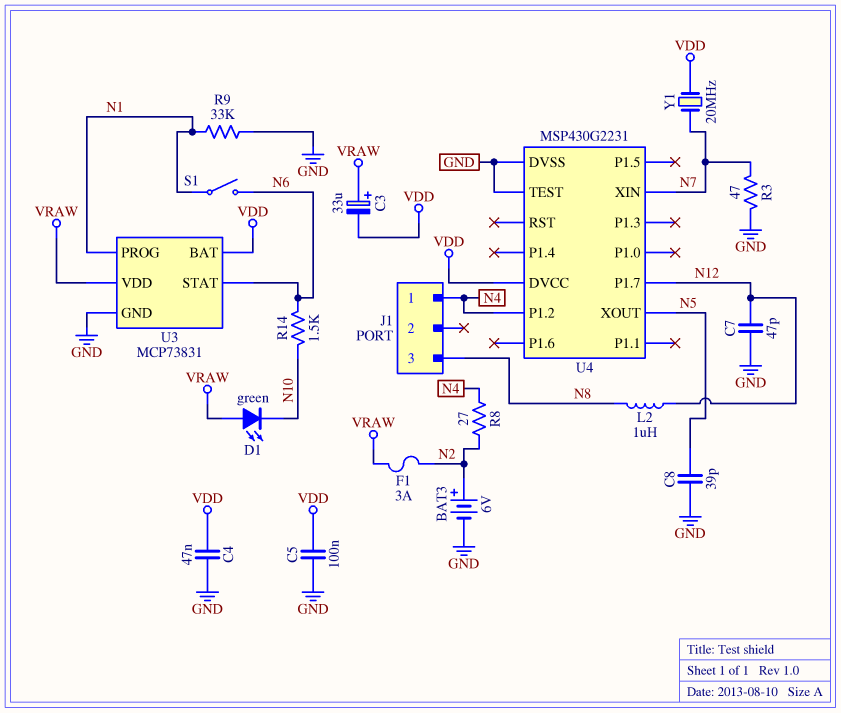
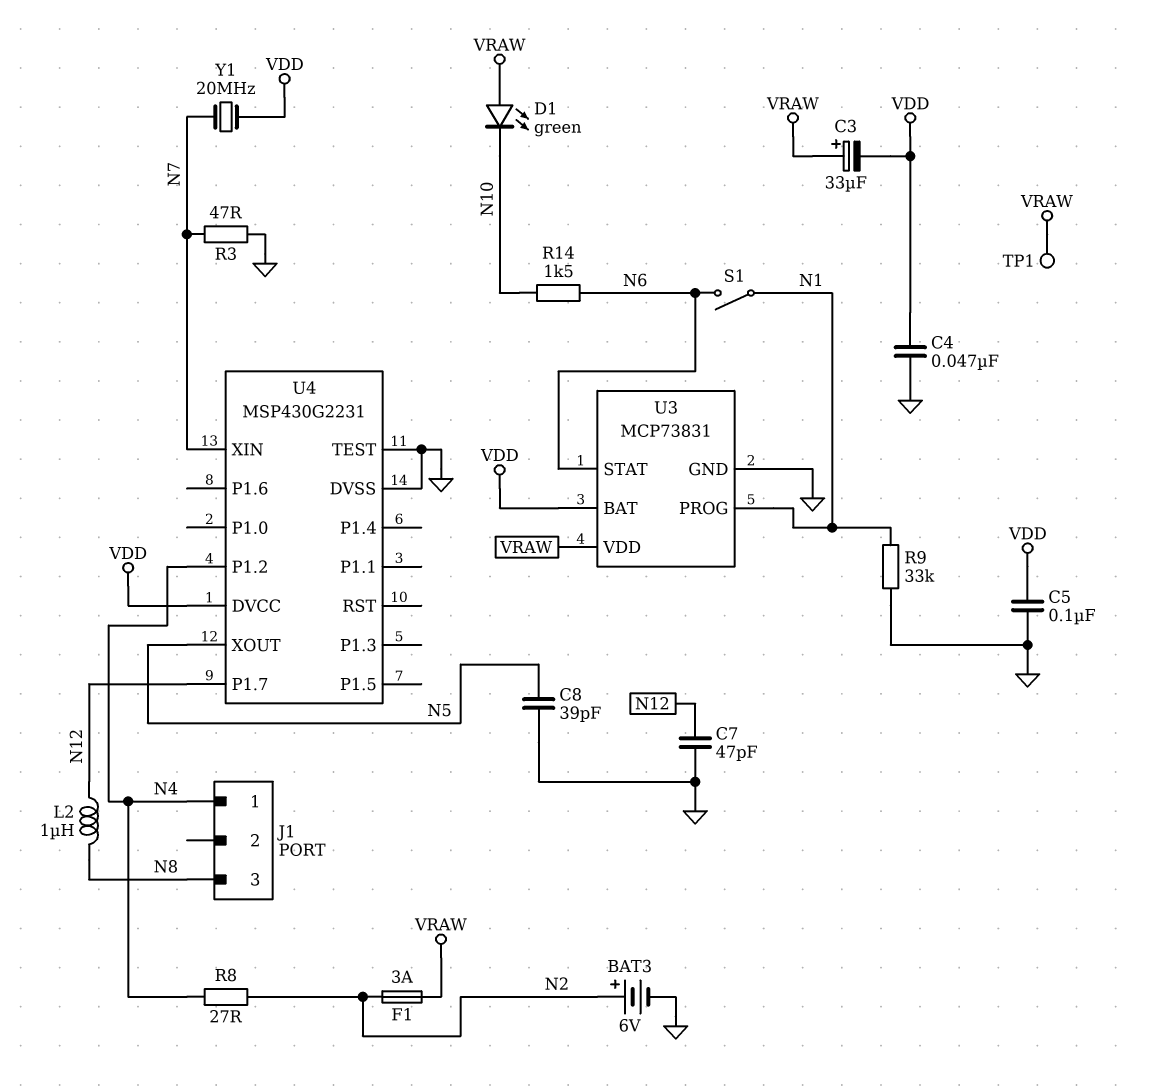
TP1: none -> test point (VRAW)

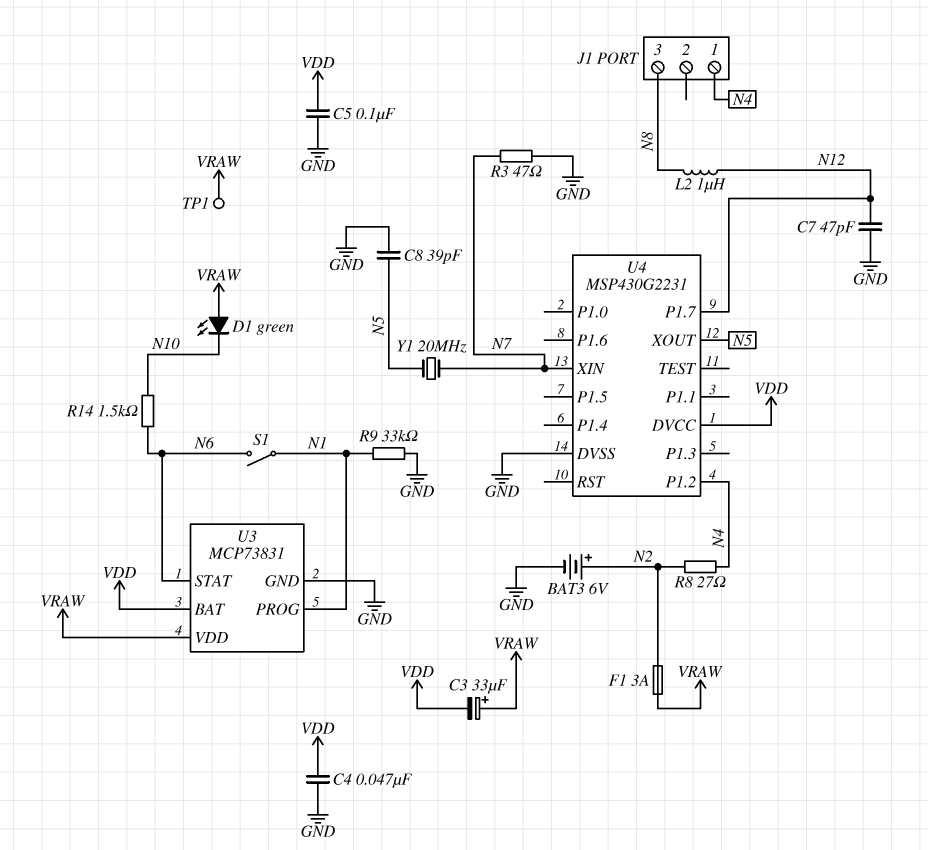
U4 pin TEST: GND -> none
Y1: 20MHz (N7, VDD) -> 20MHz (N5, N7)

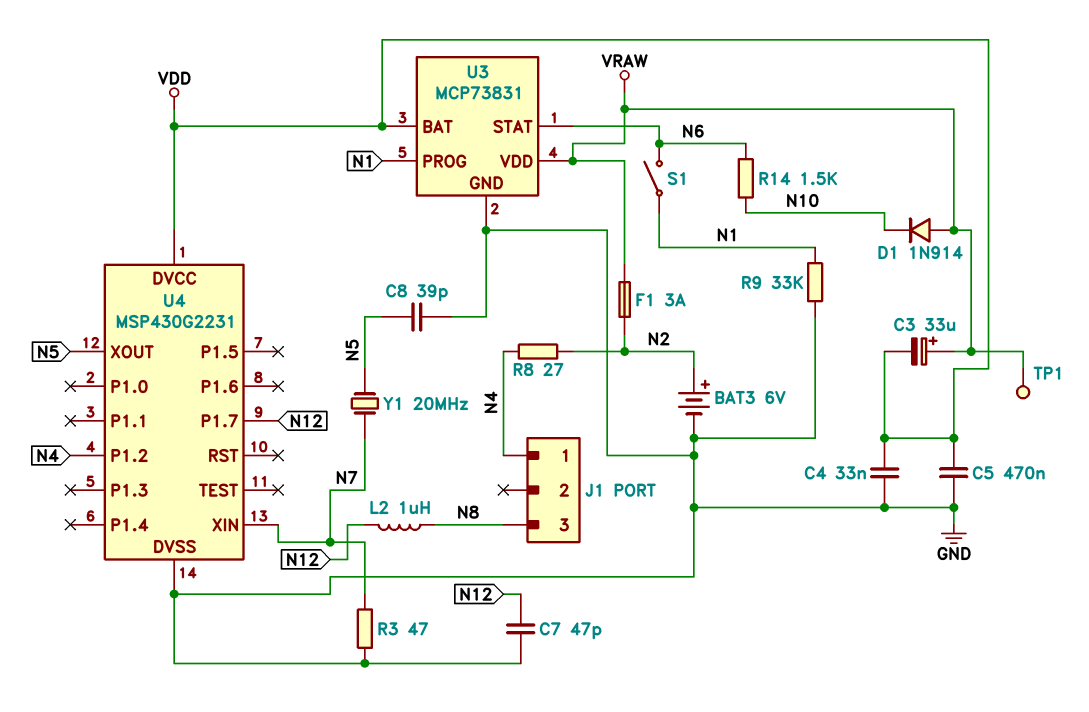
C4: 47nF (GND, VDD) -> 33nF (GND, VDD)
C5: 100nF (GND, VDD) -> 470nF (GND, VDD)
D1: LED green (A VRAW, K N10) -> diode 1N914 (A VRAW, K N10)

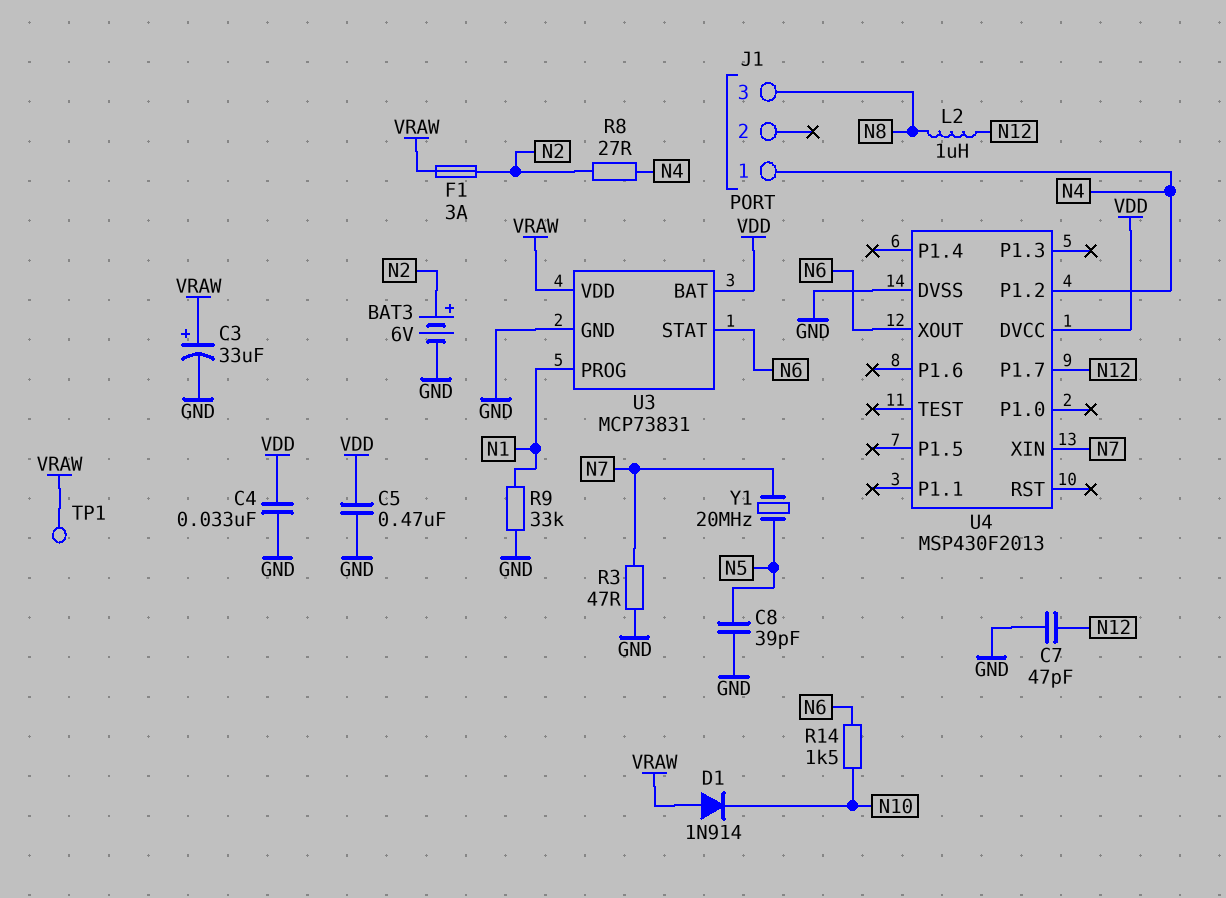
C3: 33uF (plus VRAW, minus VDD) -> 33uF (plus VRAW, minus GND)
S1: switch (N1, N6) -> none
U4: MSP430G2231 -> MSP430F2013
U4 pin XOUT: N5 -> N6

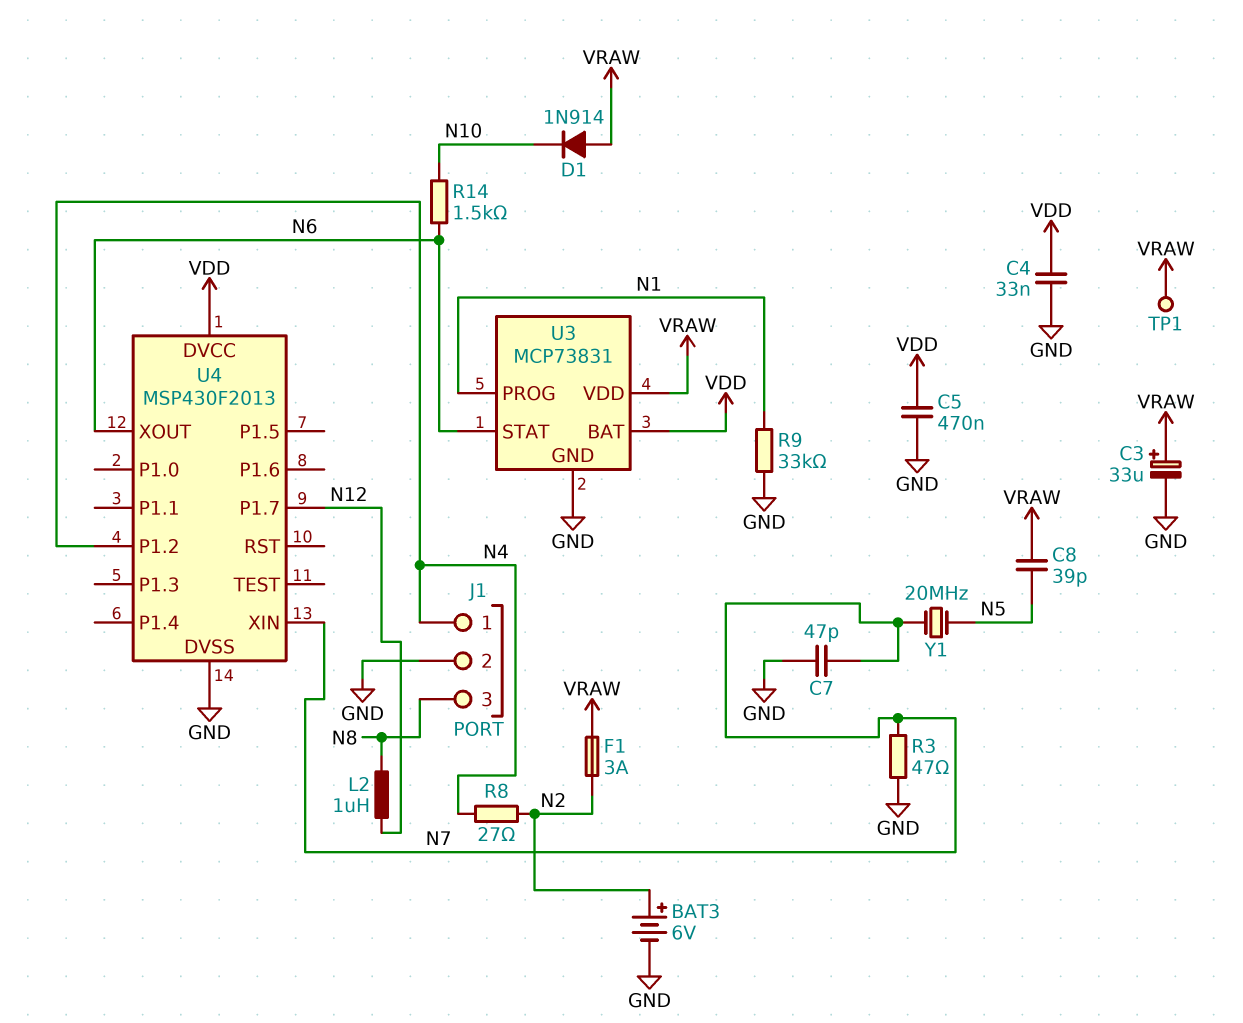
C7: 47pF (GND, N12) -> 47pF (GND, N7)
C8: 39pF (GND, N5) -> 39pF (N5, VRAW)
J1 pin 2: none -> GND

